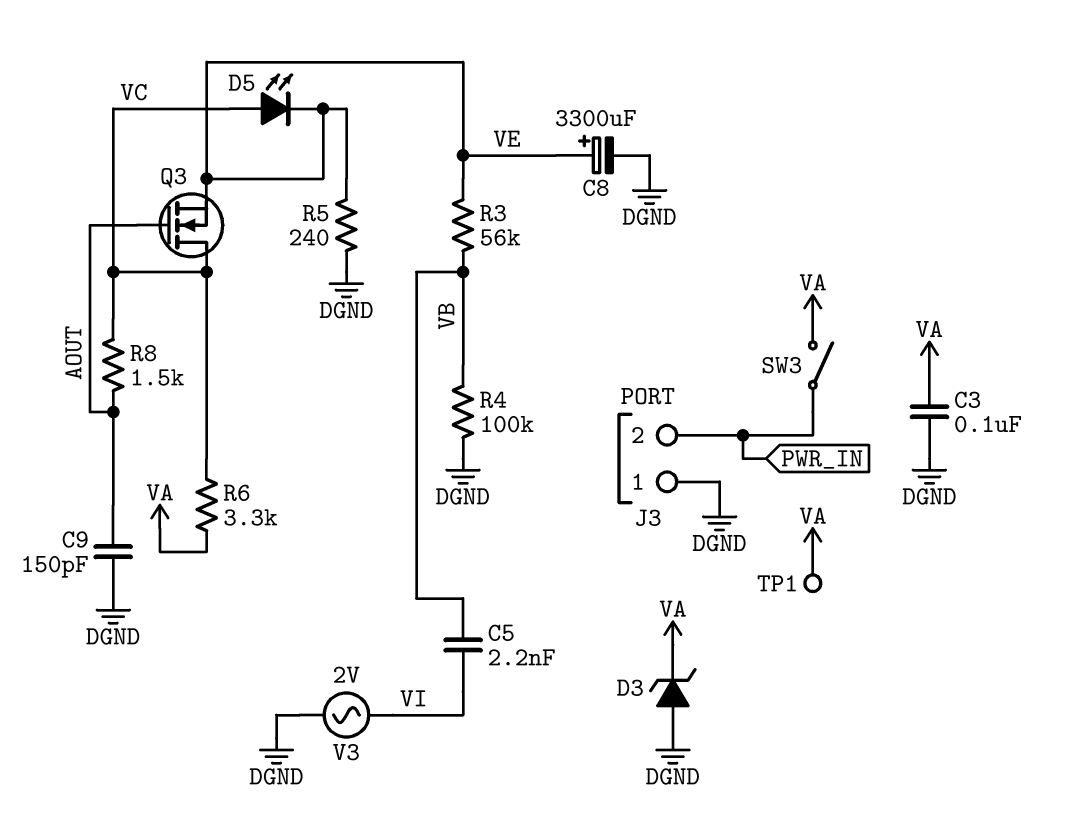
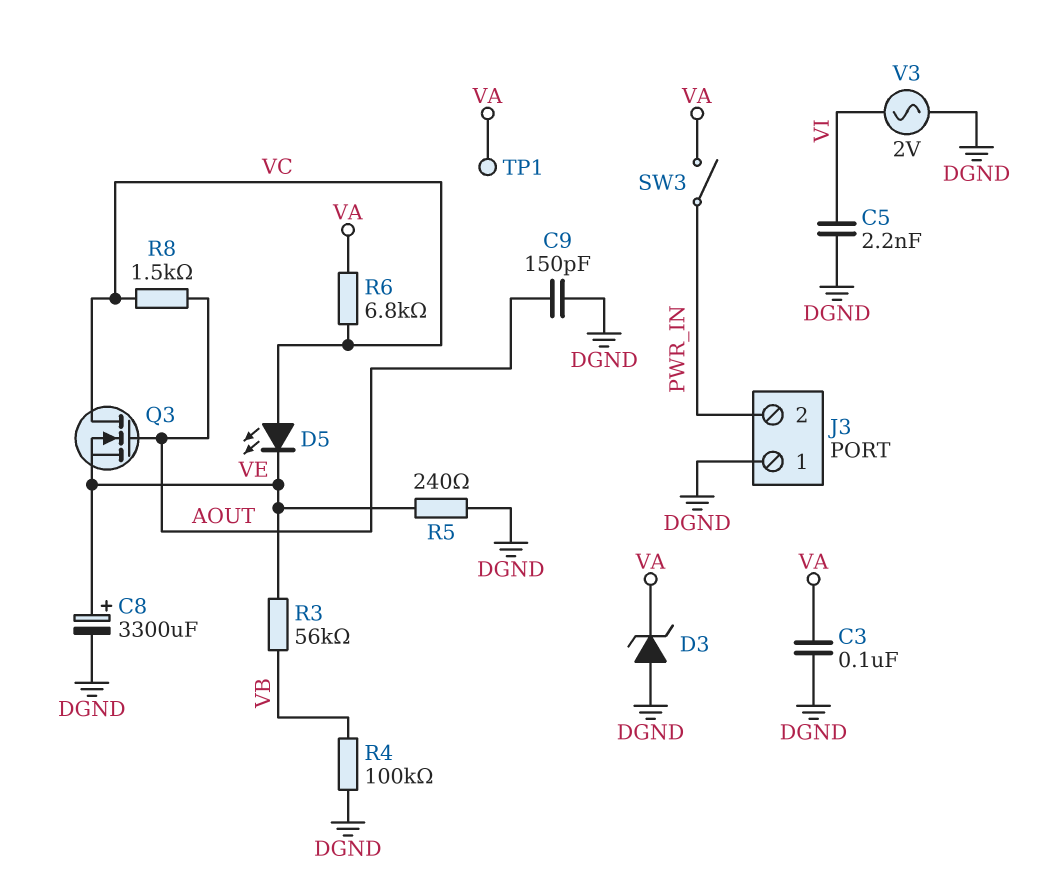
C5: 2.2nF (VB, VI) -> 2.2nF (DGND, VI)
R6: 3.3k (VA, VC) -> 6.8k (VA, VC)

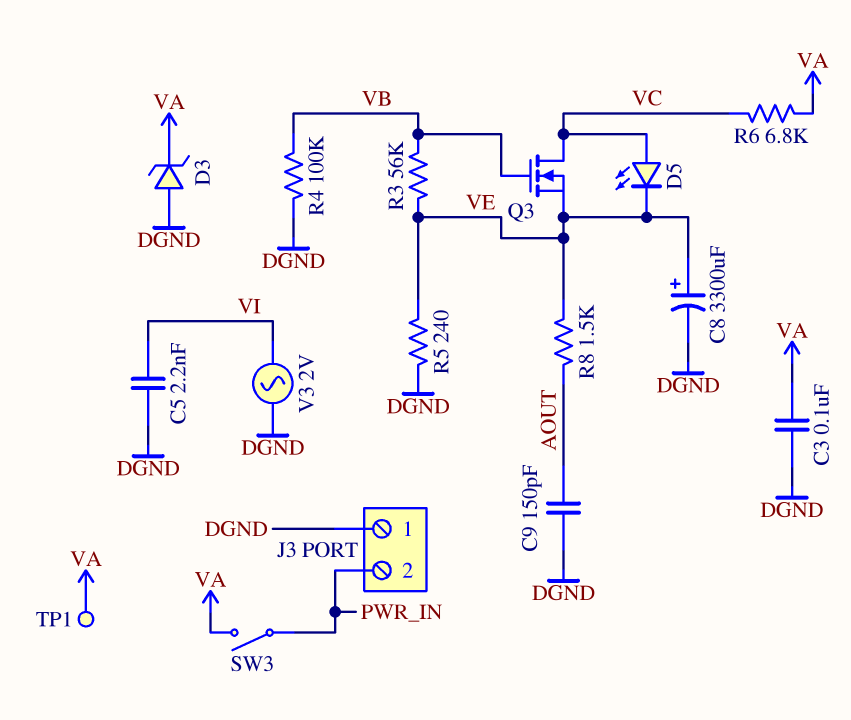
Q3: NMOS (G AOUT, D VC, S VE) -> NMOS (G VB, D VC, S VE)
R8: 1.5k (AOUT, VC) -> 1.5k (AOUT, VE)

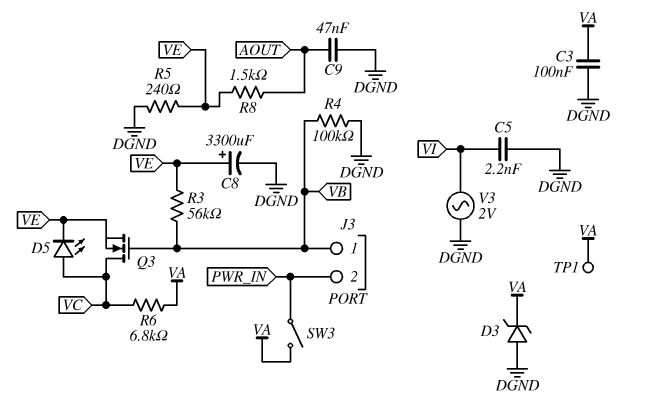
C9: 150pF (AOUT, DGND) -> 47nF (AOUT, DGND)
J3 pin 1: DGND -> VB

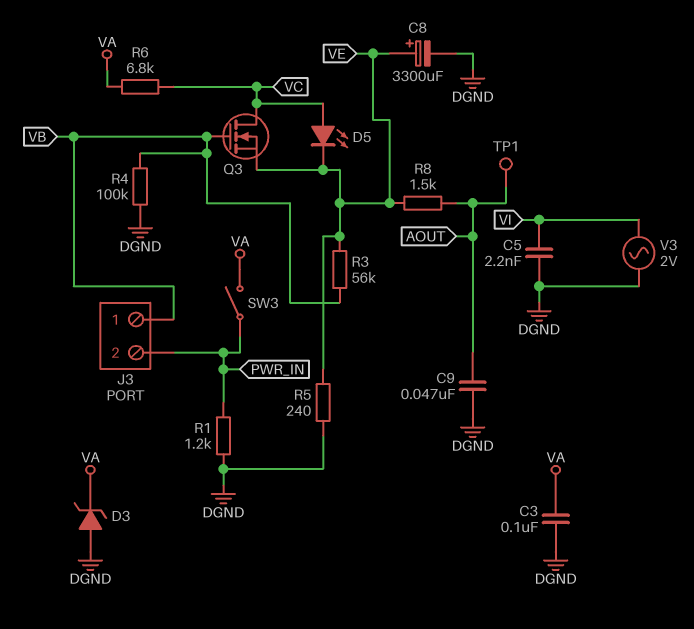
R1: none -> 1.2k (DGND, PWR_IN)
TP1: test point (VA) -> test point (AOUT)

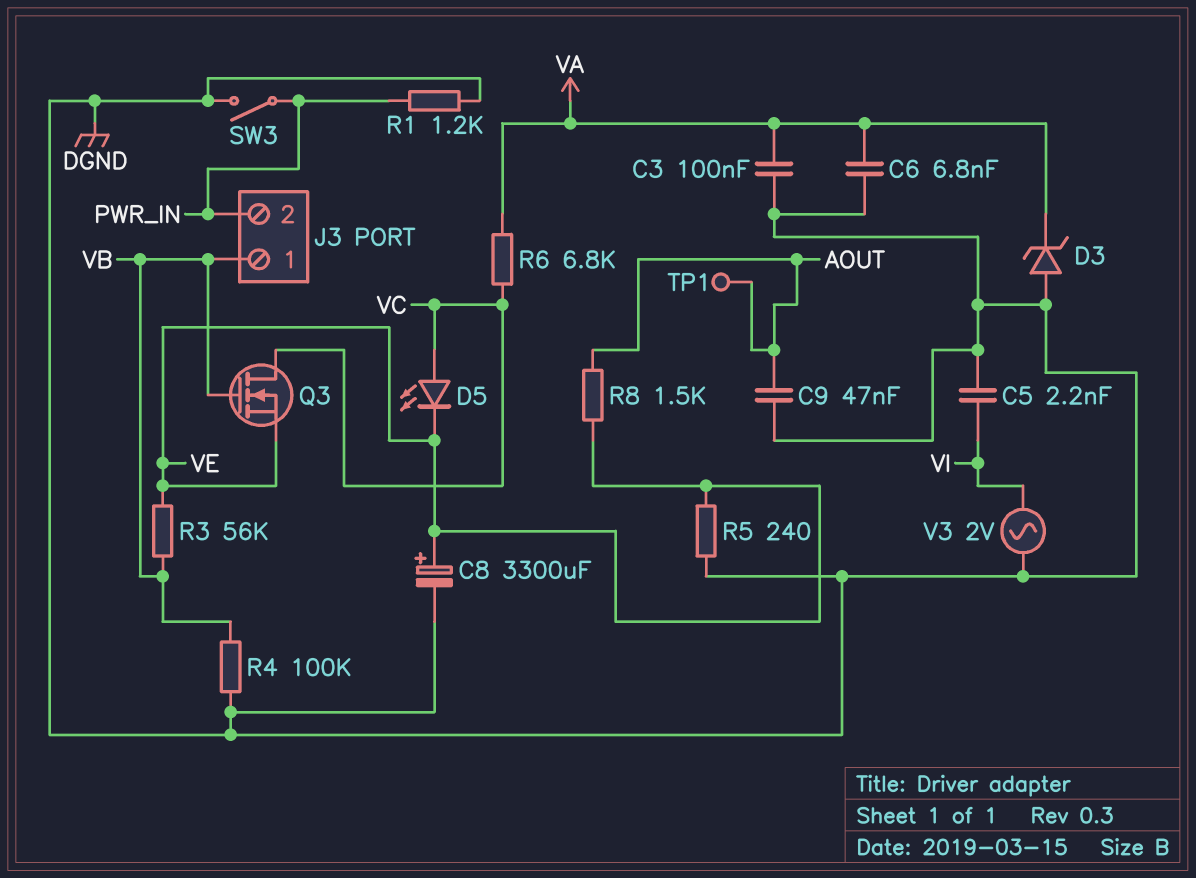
C6: none -> 6.8nF (DGND, VA)
SW3: switch (PWR_IN, VA) -> switch (DGND, PWR_IN)

